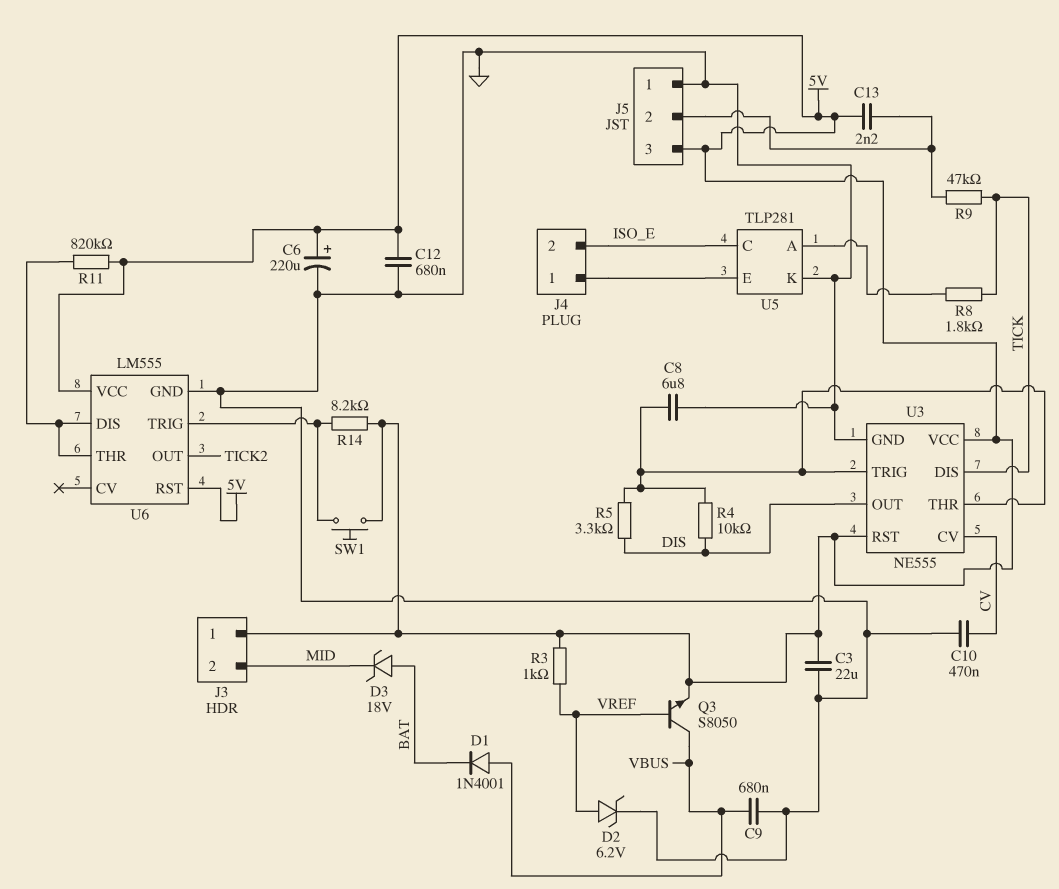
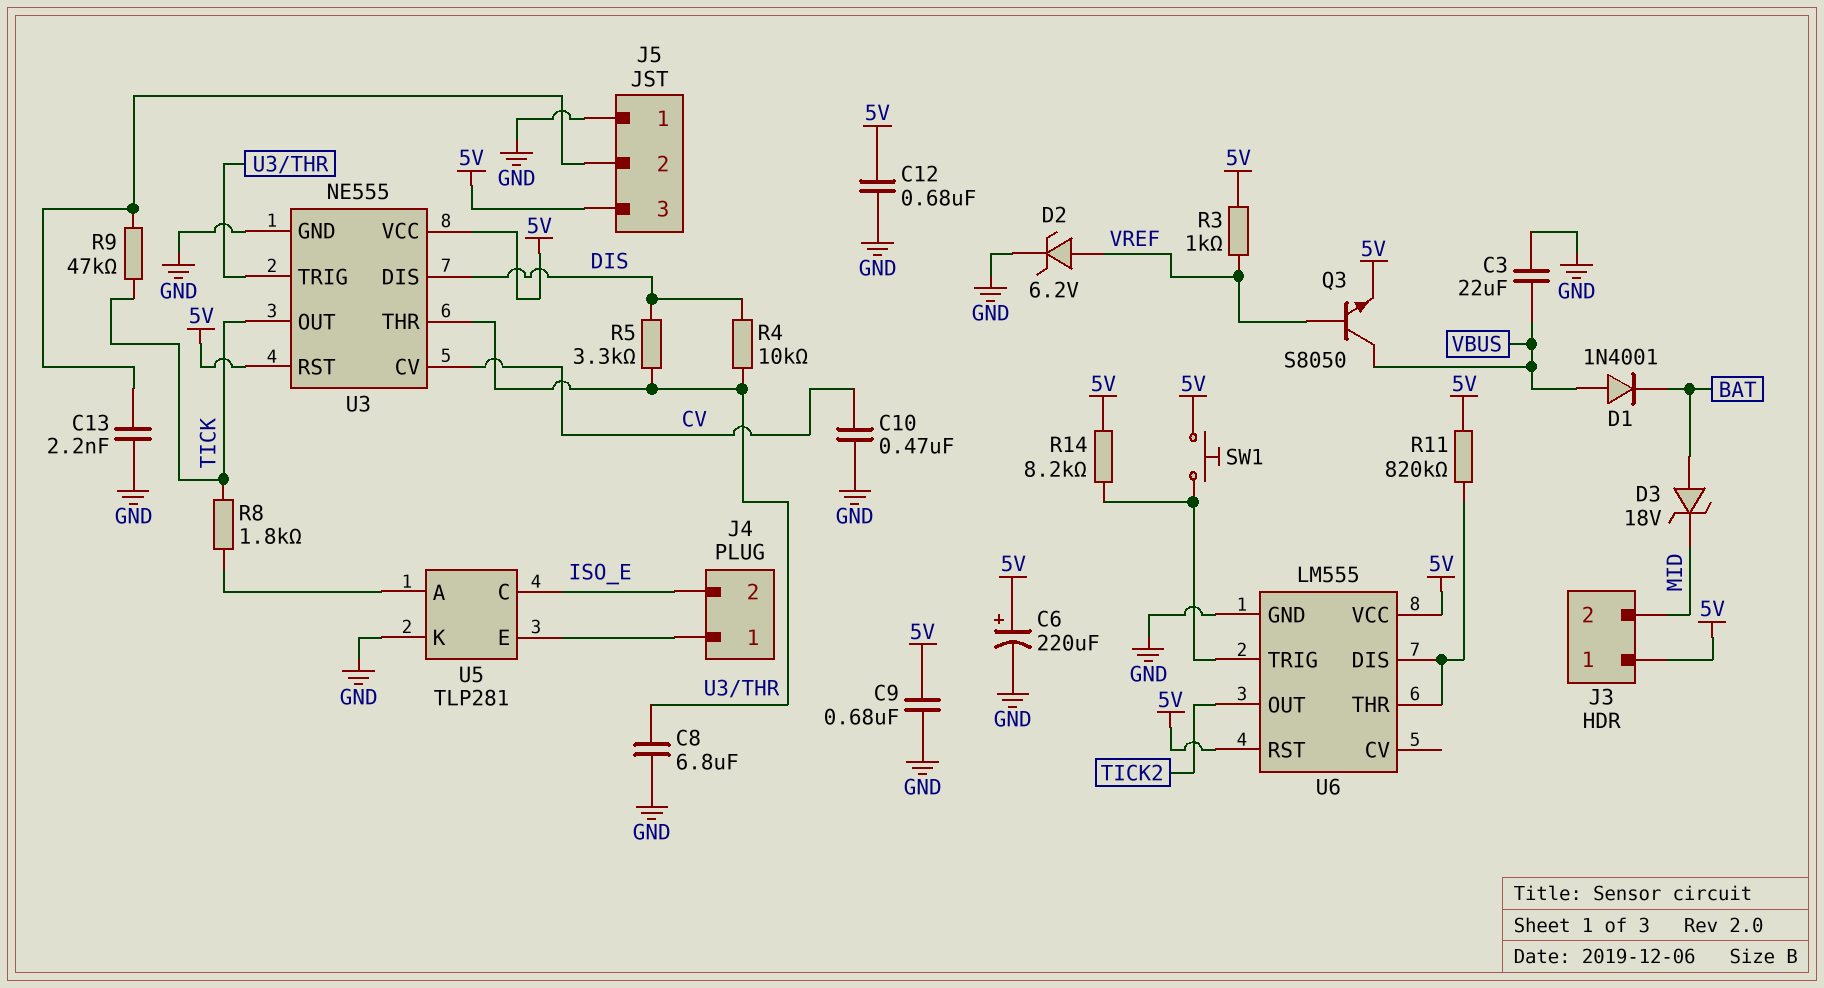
C3: 22uF (5V, GND) -> 22uF (GND, VBUS)
C9: 680nF (GND, VBUS) -> 680nF (5V, GND)
C13: 2.2nF (5V, J5/2) -> 2.2nF (GND, J5/2)
U3 pin DIS: TICK -> DIS
U3 pin OUT: DIS -> TICK

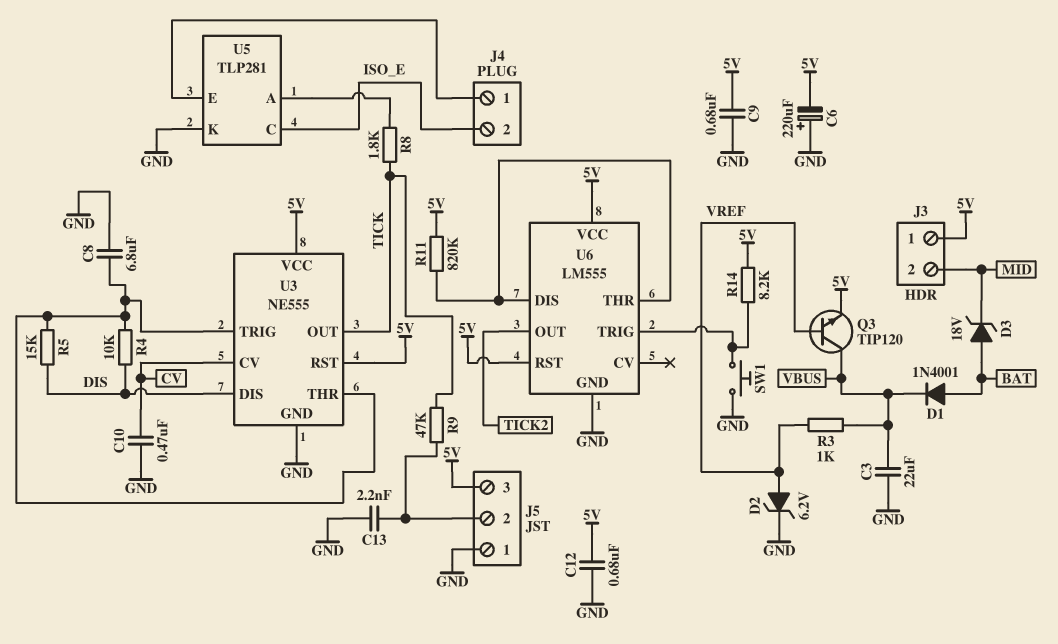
C6: 220uF (plus 5V, minus GND) -> 220uF (plus GND, minus 5V)
D1: diode 1N4001 (A VBUS, K BAT) -> diode 1N4001 (A BAT, K VBUS)
Q3: NPN S8050 (B VREF, C VBUS, E 5V) -> NPN TIP120 (B VREF, C VBUS, E 5V)
R3: 1k (5V, VREF) -> 1k (VBUS, VREF)
R5: 3.3k (DIS, U3/THR) -> 15k (DIS, U3/THR)
SW1: button (5V, U6/TRIG) -> button (GND, U6/TRIG)

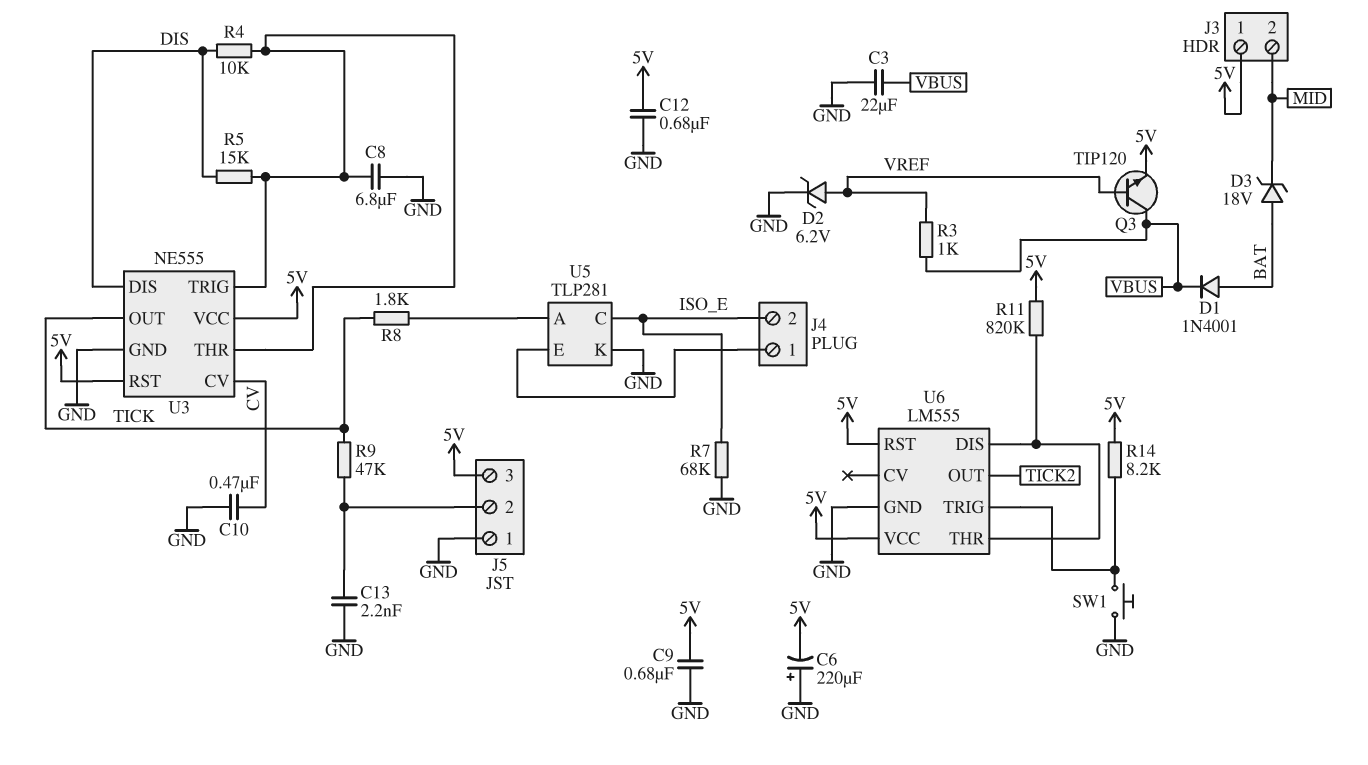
R7: none -> 68k (GND, ISO_E)

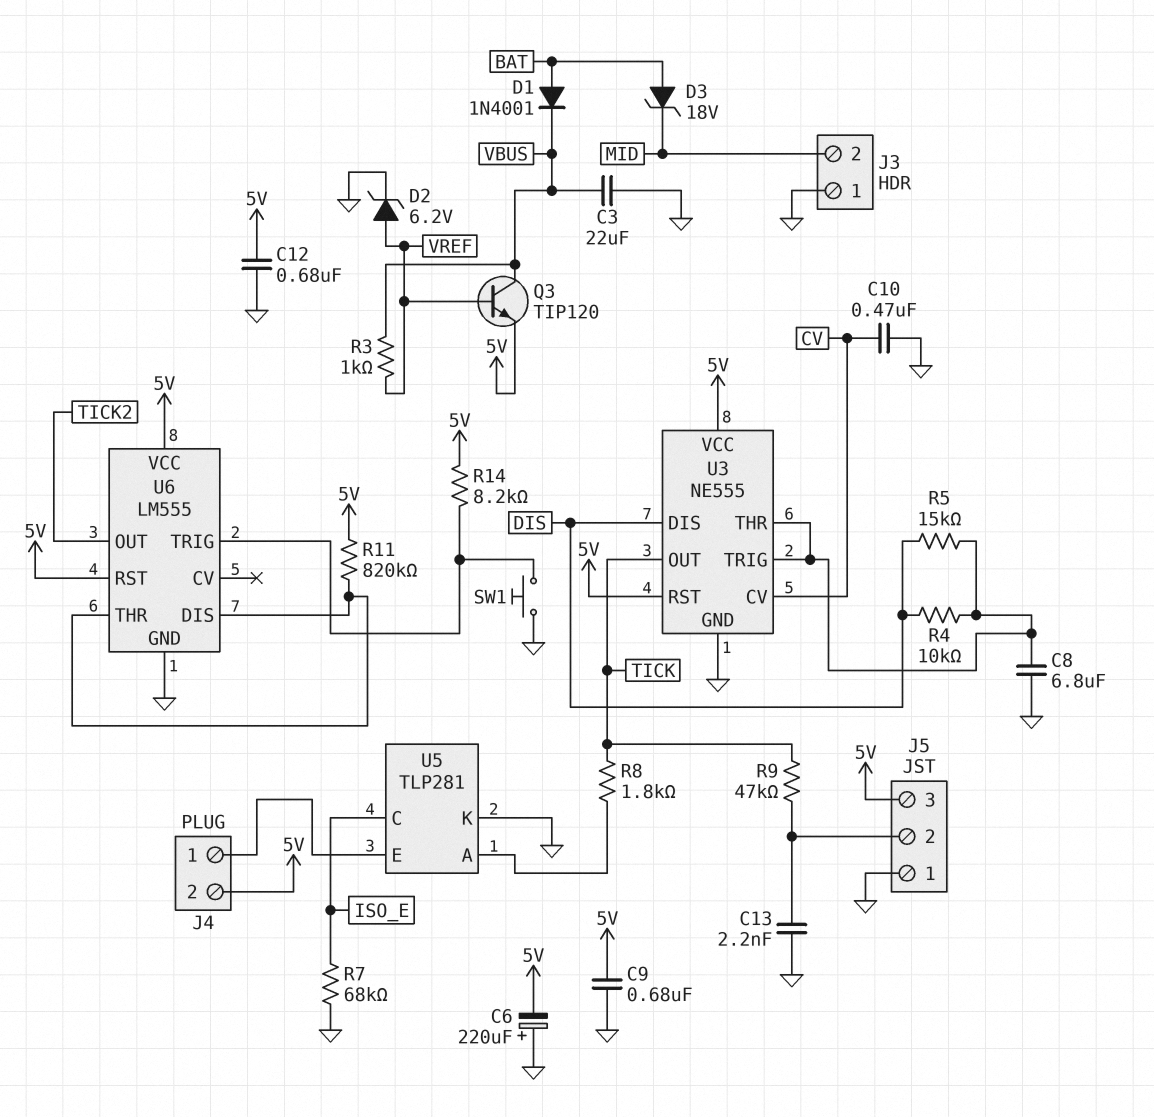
J3 pin 1: 5V -> GND
J4 pin 2: ISO_E -> 5V

